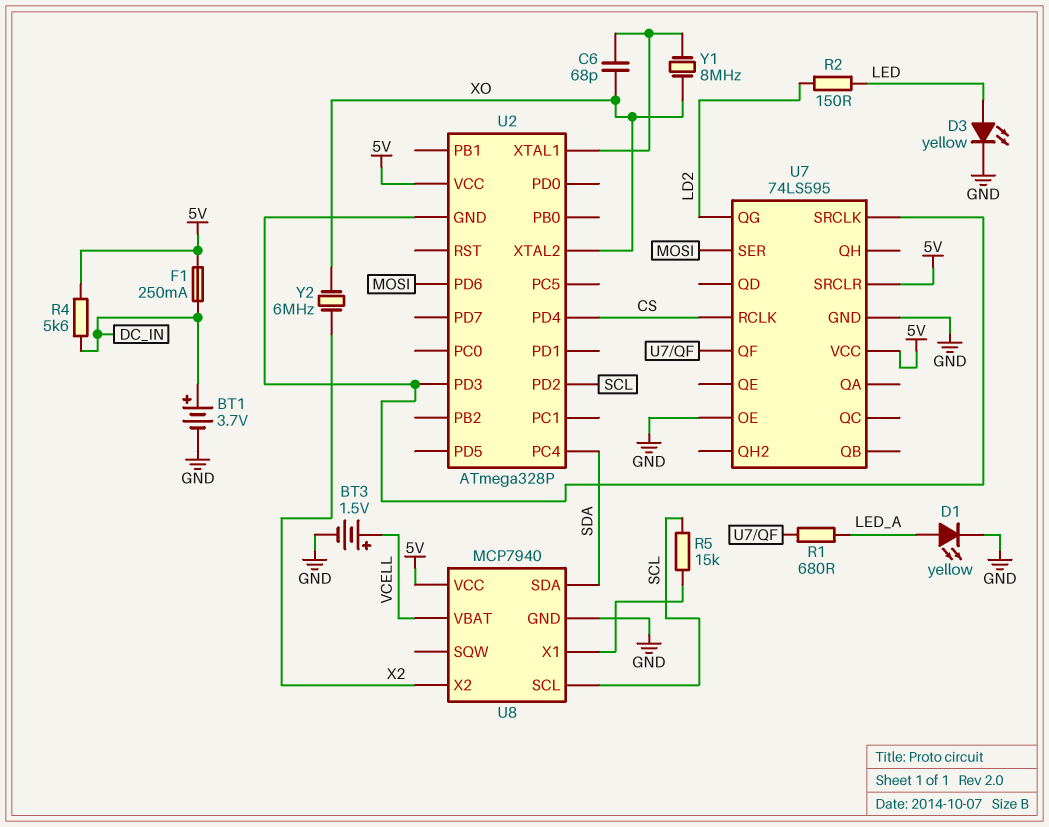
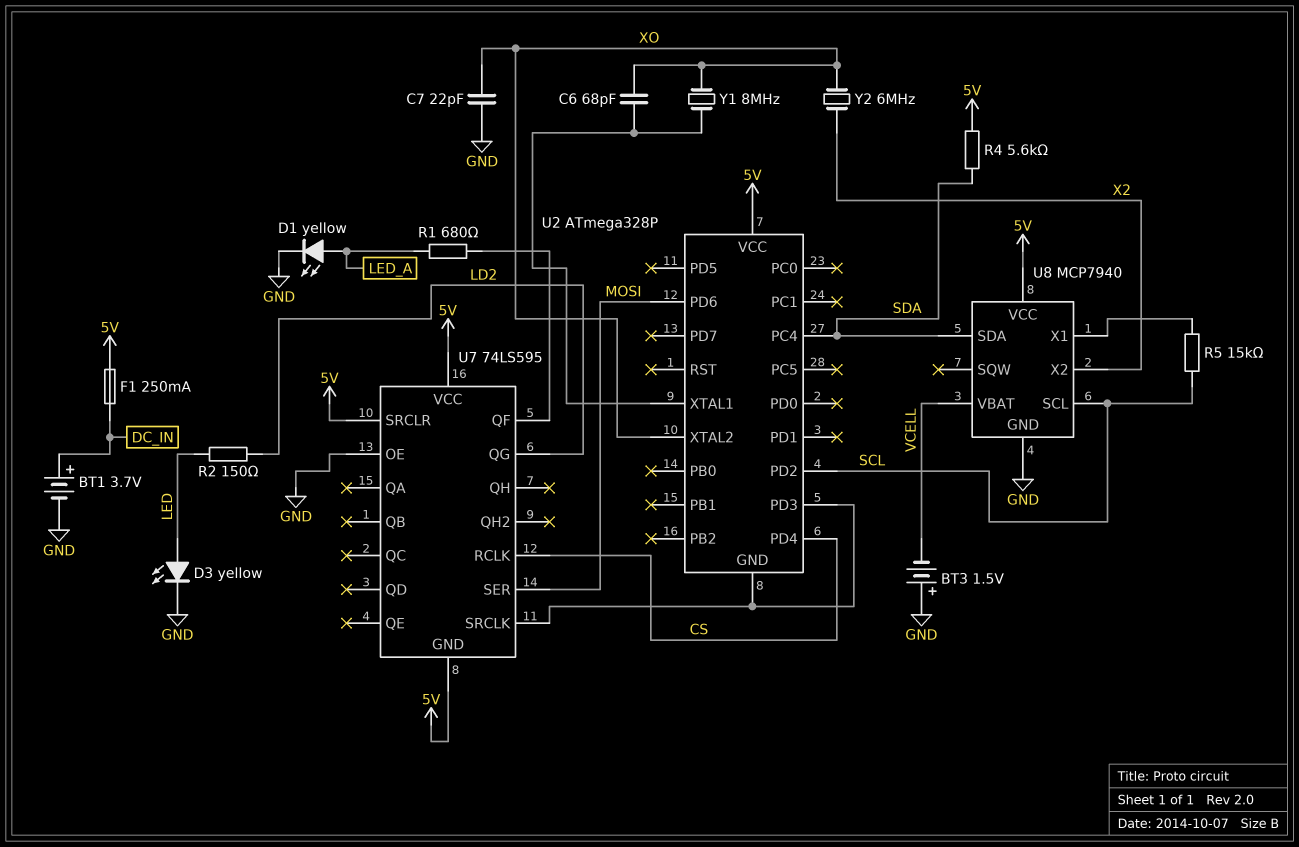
BT3: 1.5V (plus VCELL, minus GND) -> 1.5V (plus GND, minus VCELL)
C7: none -> 22pF (GND, XO)
R4: 5.6k (5V, DC_IN) -> 5.6k (5V, SDA)
U7 pin GND: GND -> 5V

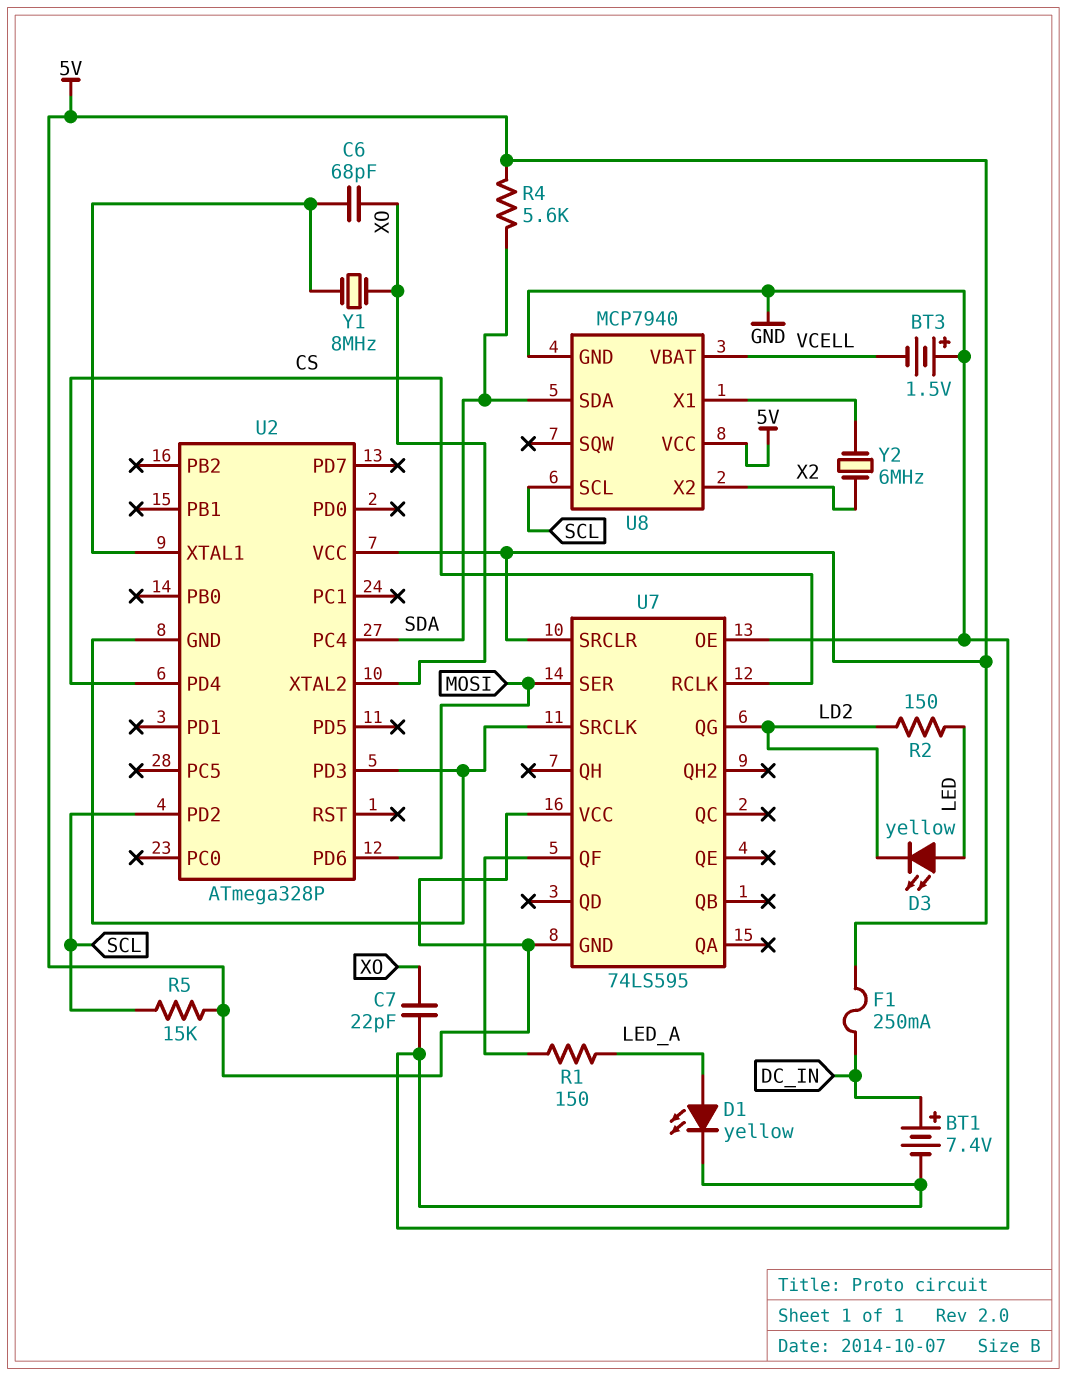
BT1: 3.7V (plus DC_IN, minus GND) -> 7.4V (plus DC_IN, minus GND)
D3: LED yellow (A LED, K GND) -> LED yellow (A LED, K LD2)
R1: 680 (LED_A, U7/QF) -> 150 (LED_A, U7/QF)
R5: 15k (SCL, U8/X1) -> 15k (5V, SCL)
Y2: 6MHz (X2, XO) -> 6MHz (U8/X1, X2)

